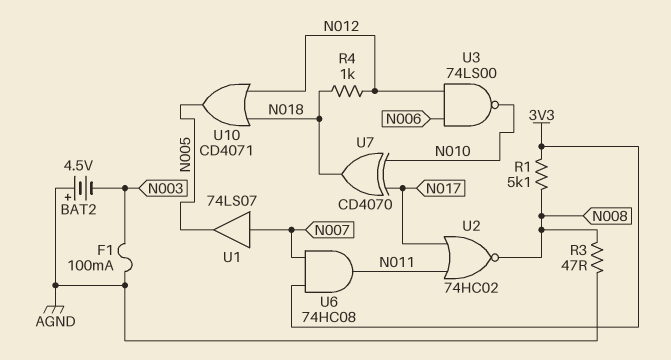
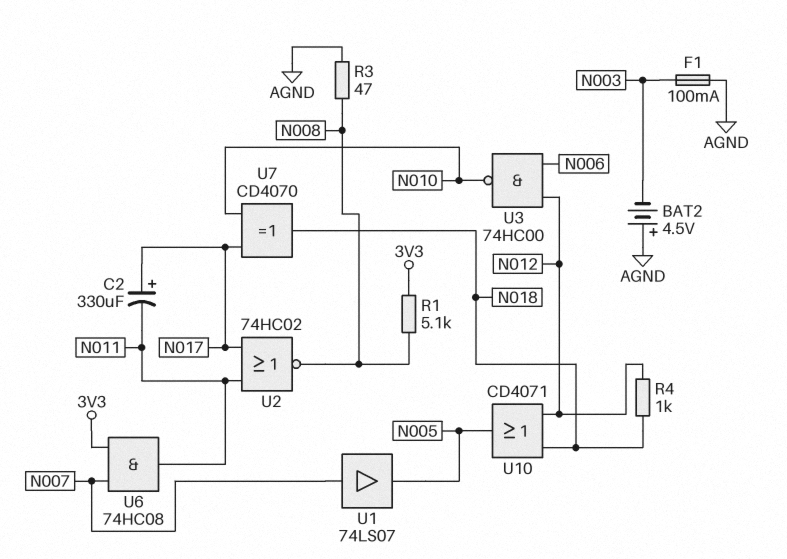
C2: none -> 330uF (plus N017, minus N011)
U3: NAND 74LS00 (in N006, in N012, out N010) -> NAND 74HC00 (in N006, in N012, out N010)

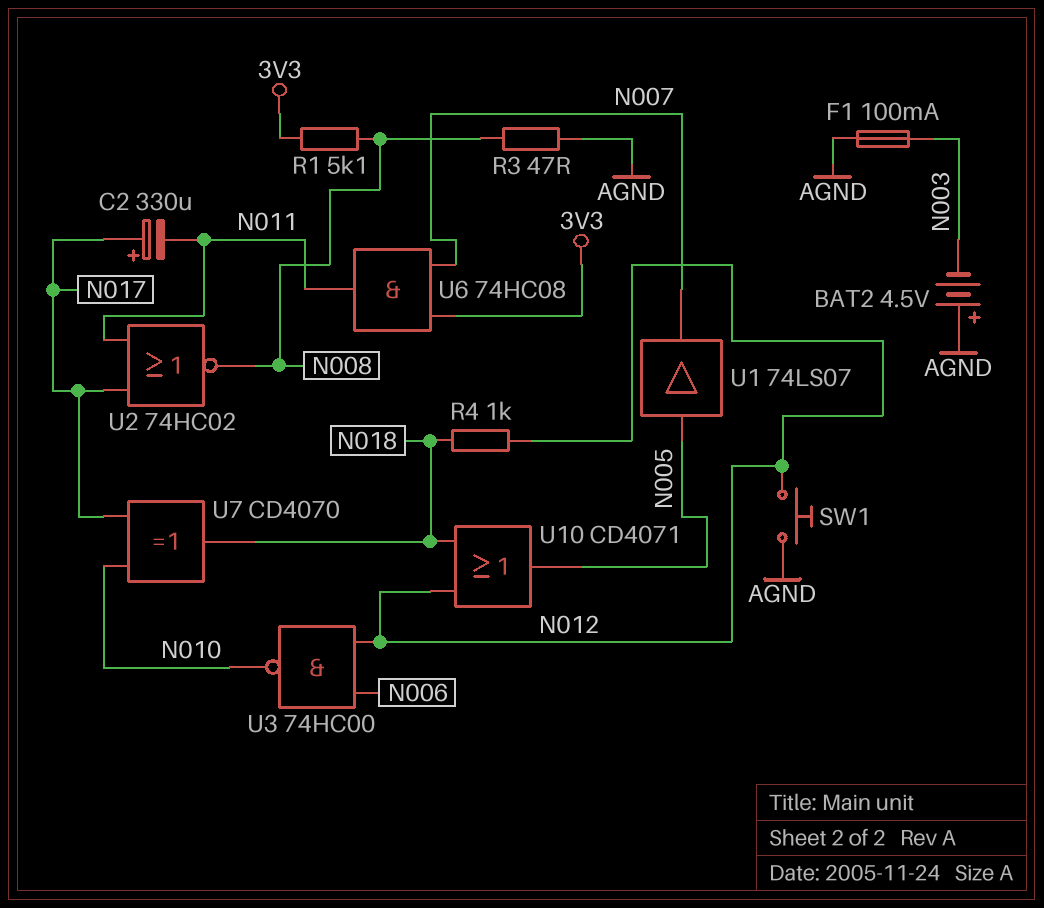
SW1: none -> button (AGND, N012)
U1: buffer 74LS07 (in N007, out N005) -> buffer 74LS07 (in N005, out N007)

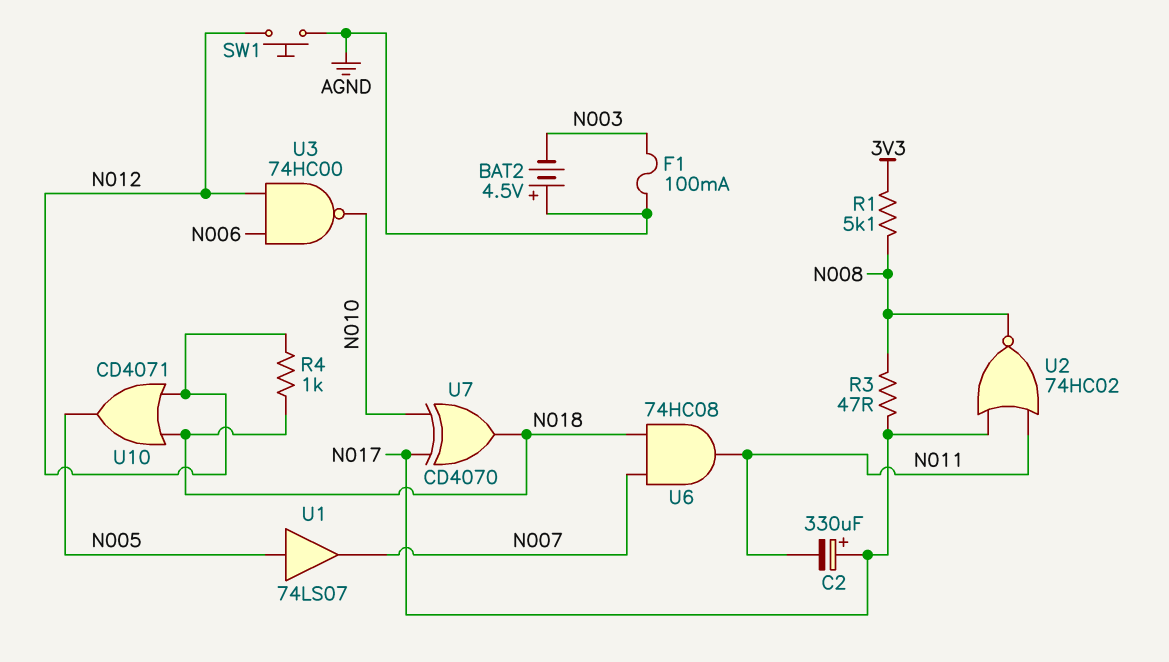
R3: 47 (AGND, N008) -> 47 (N008, N017)
U6: AND 74HC08 (in 3V3, in N007, out N011) -> AND 74HC08 (in N007, in N018, out N011)

